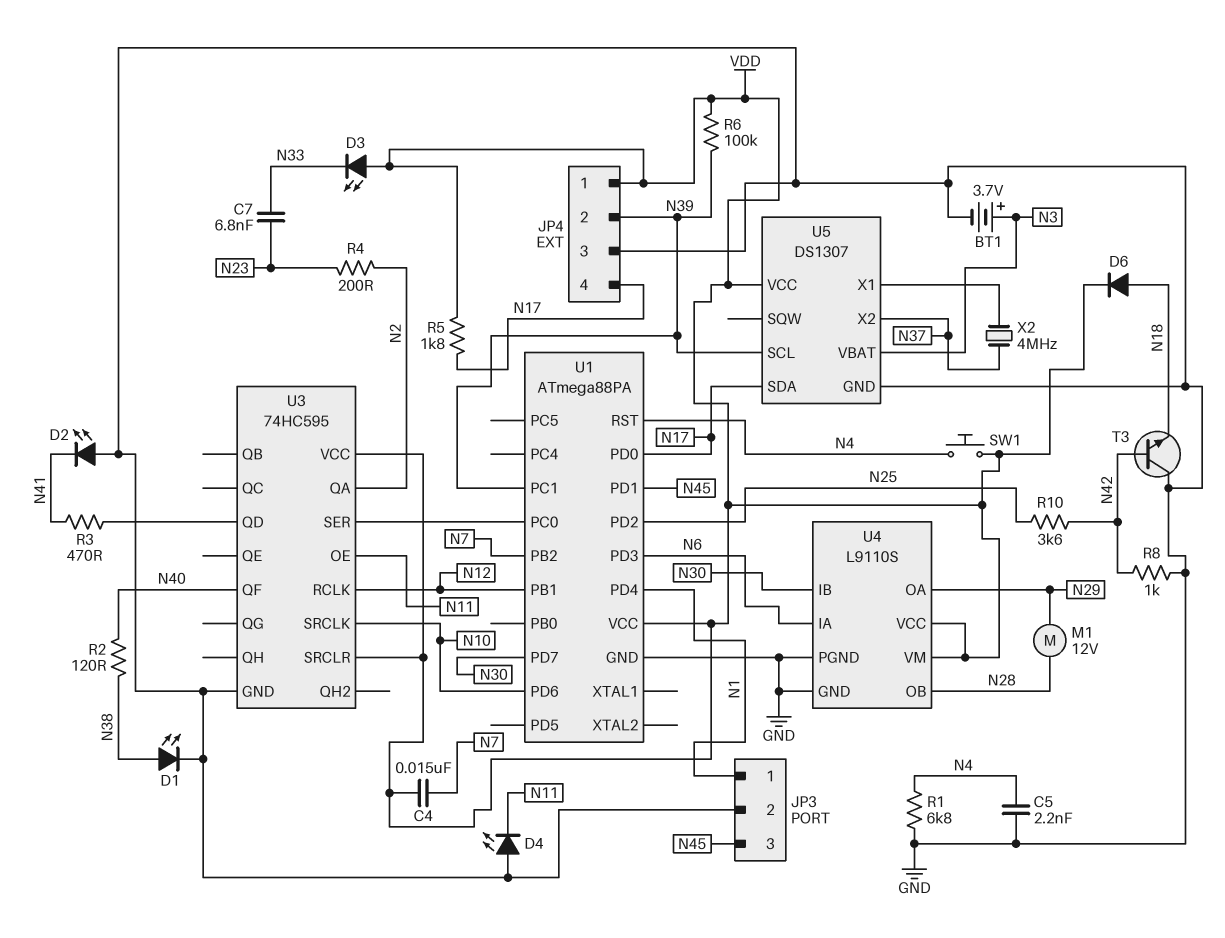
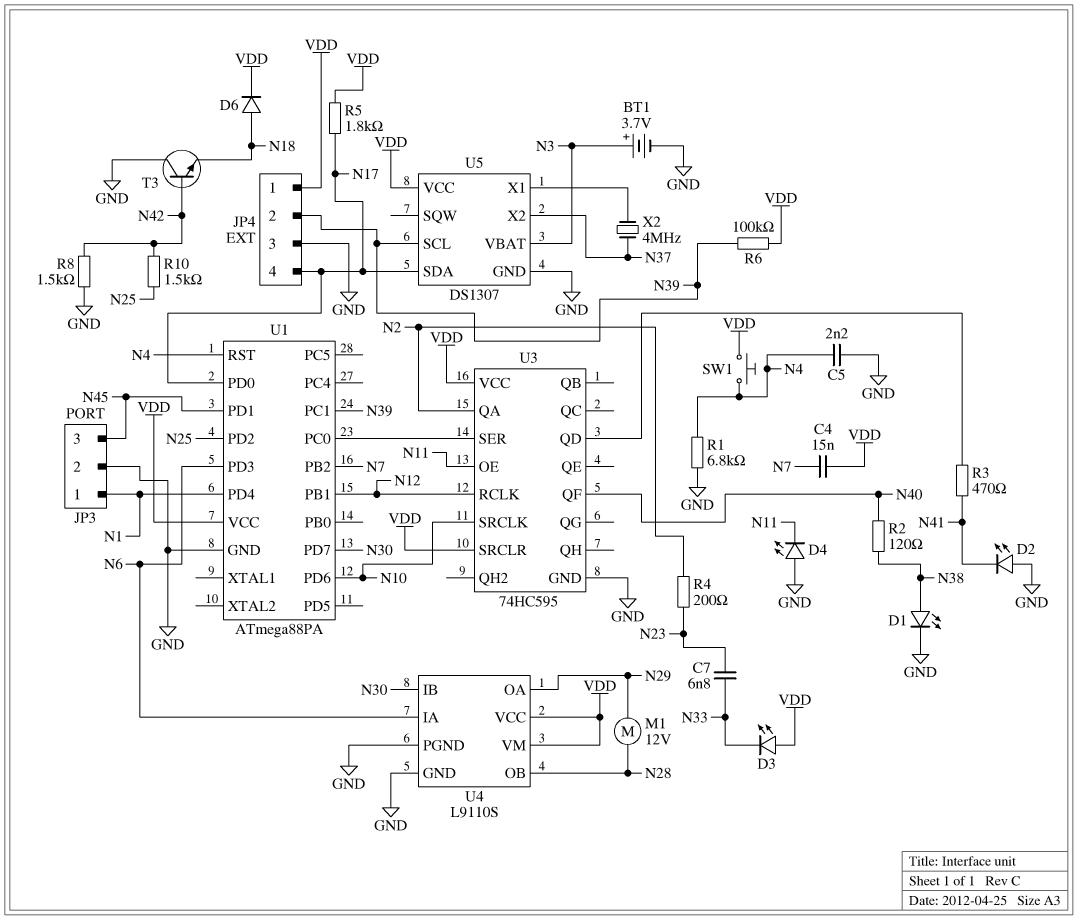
R8: 1k (GND, N42) -> 1.5k (GND, N42)
R10: 3.6k (N25, N42) -> 1.5k (N25, N42)

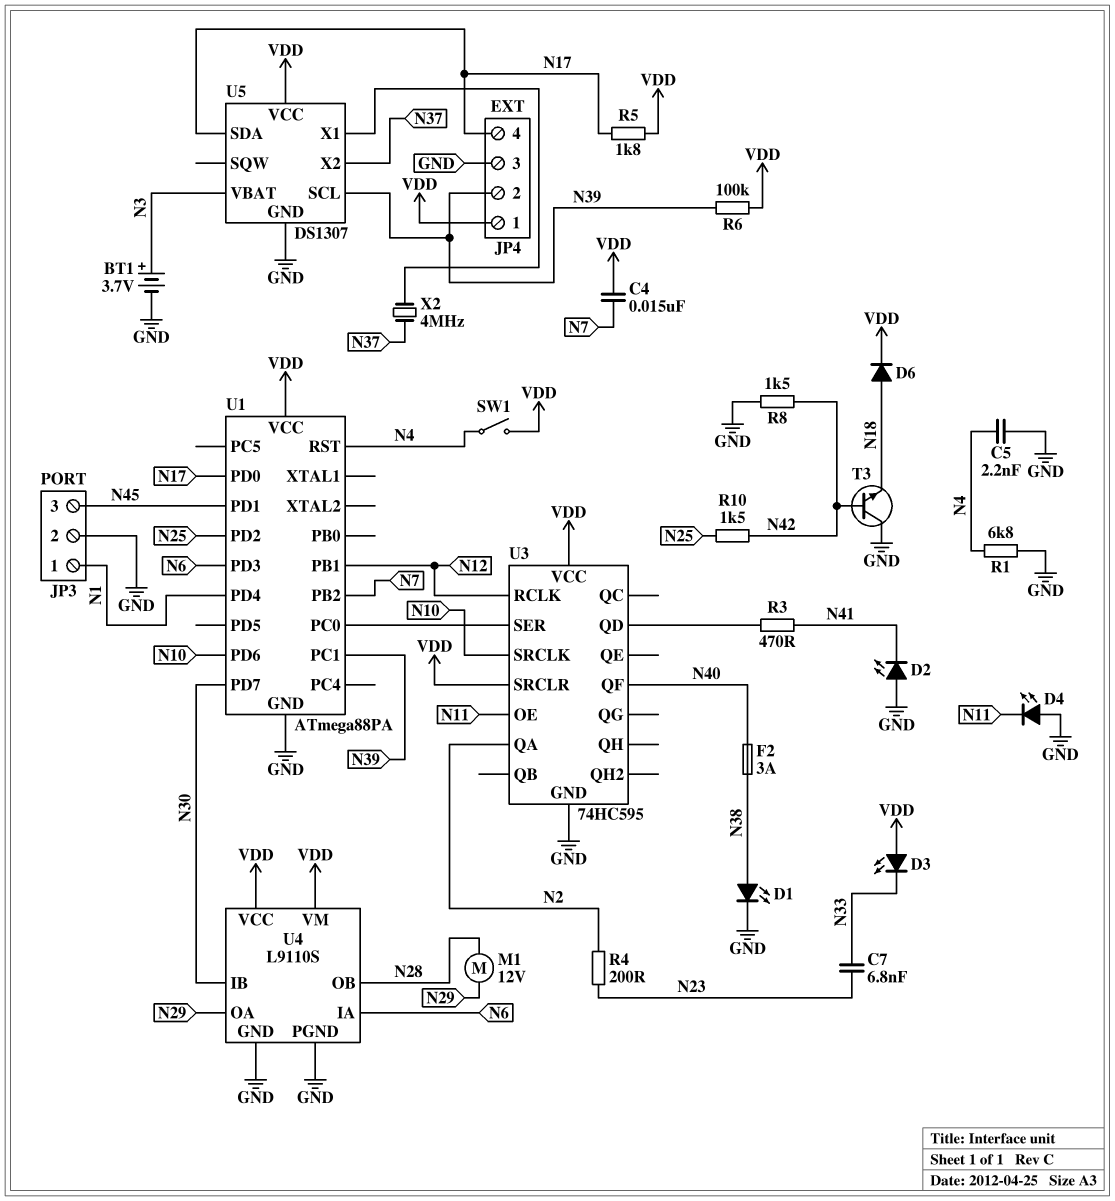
F2: none -> 3A (N38, N40)
R2: 120 (N38, N40) -> none
SW1: button (N4, VDD) -> switch (N4, VDD)

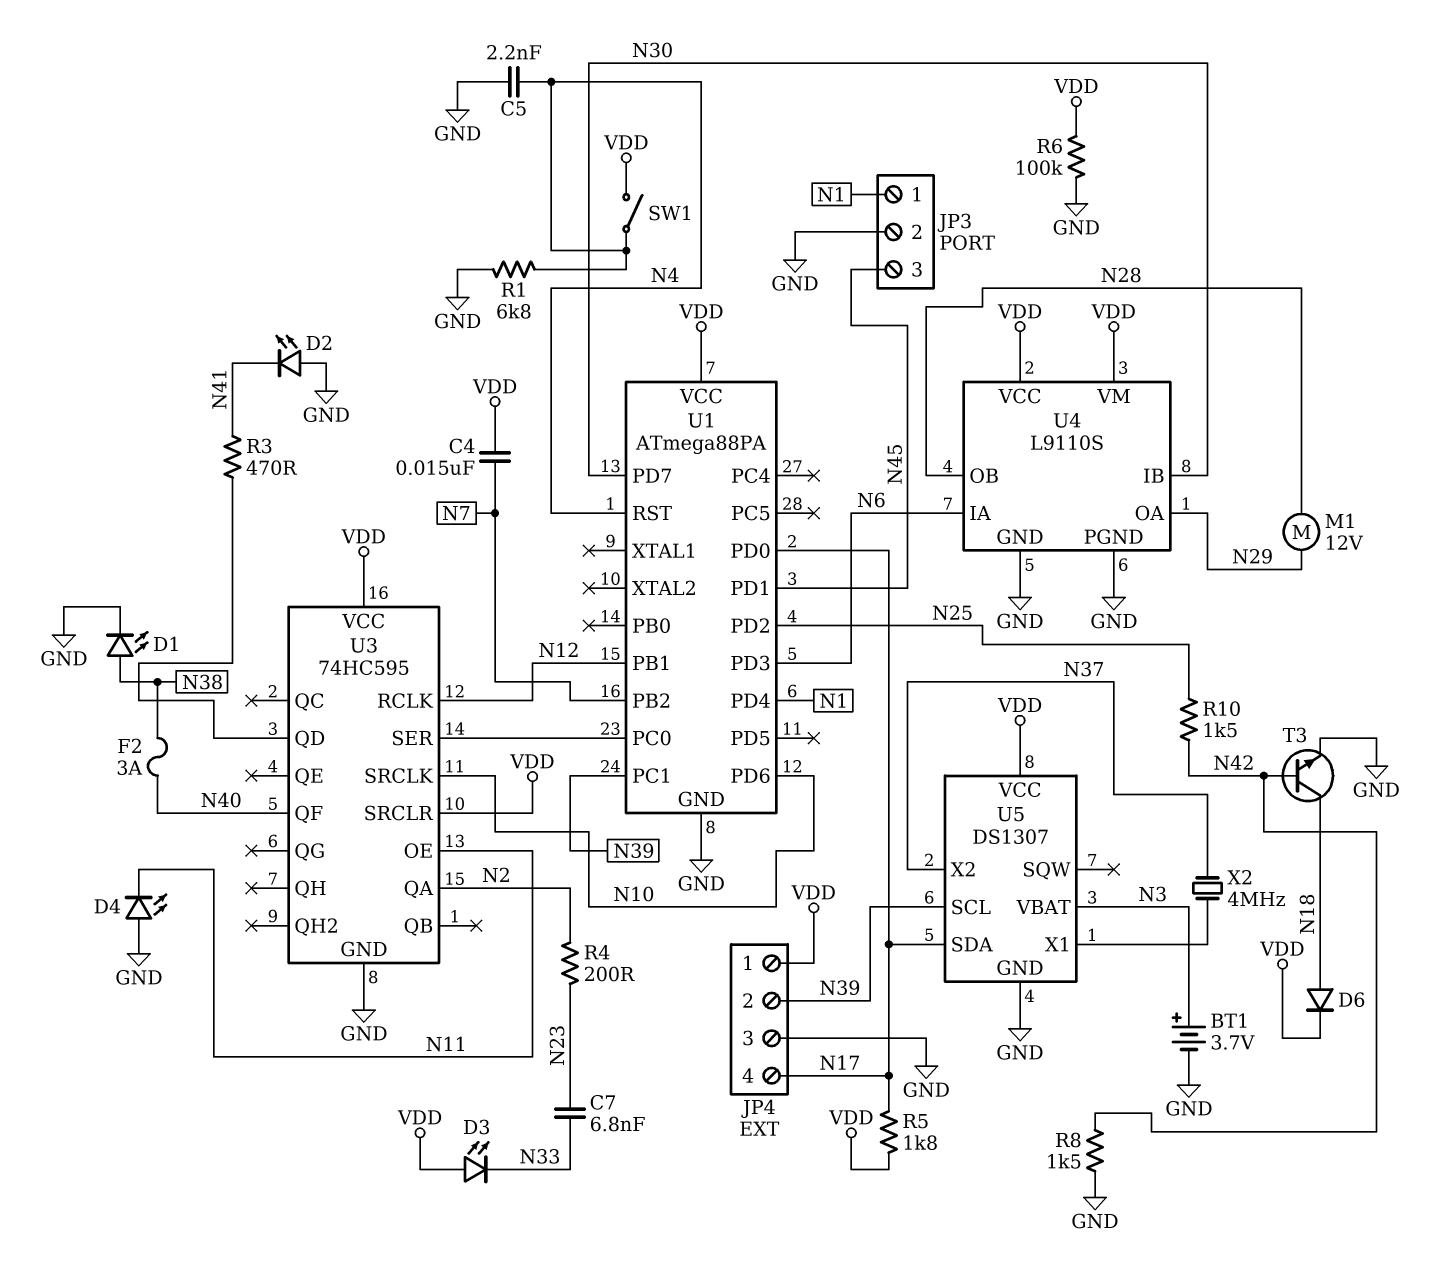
R6: 100k (N39, VDD) -> 100k (GND, VDD)
T3: NPN (B N42, C GND, E N18) -> NPN (B N42, C N18, E GND)

